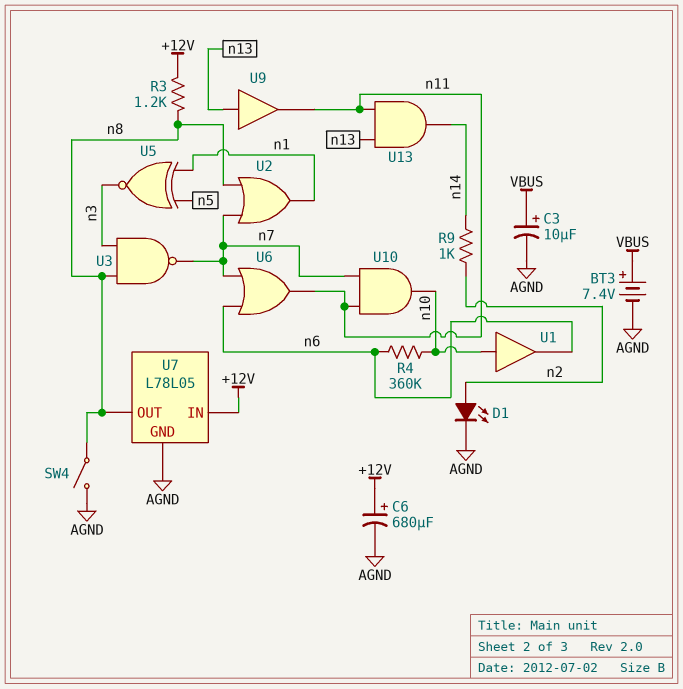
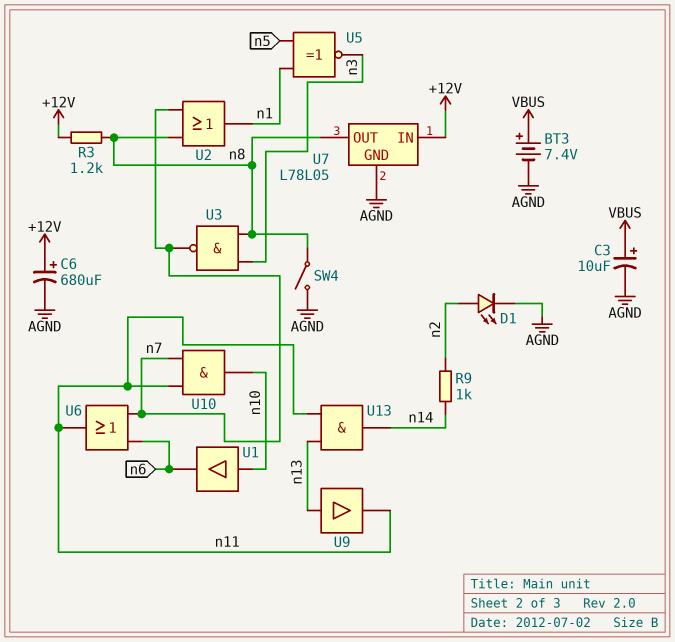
R4: 360k (n6, n10) -> none

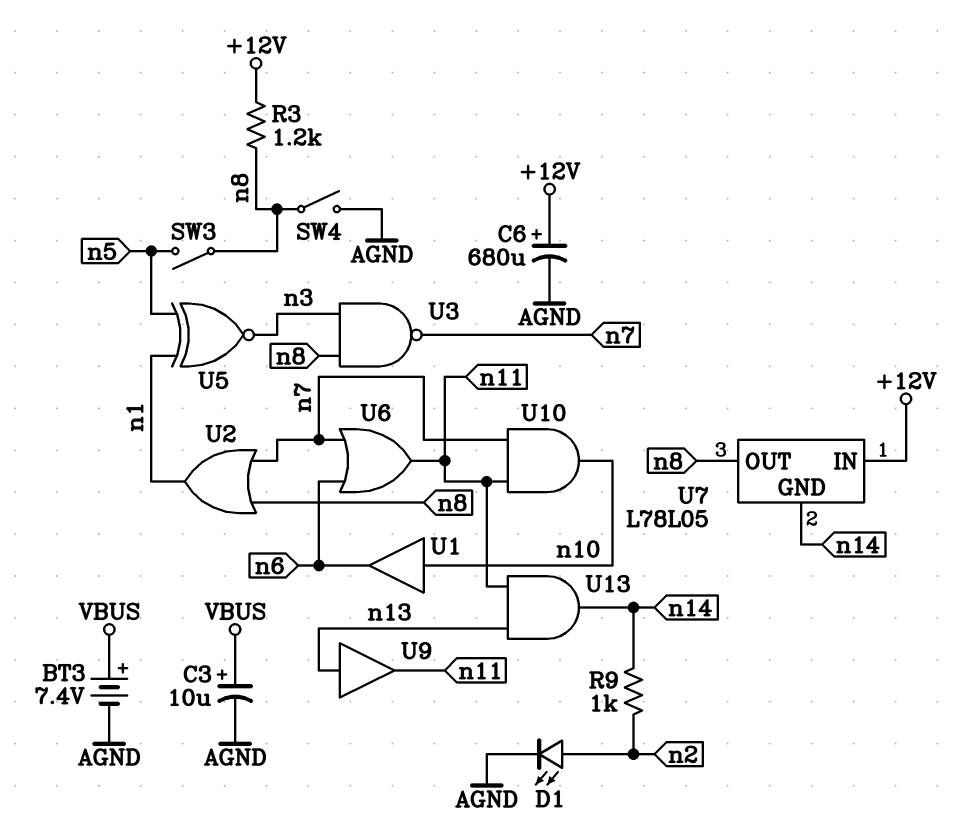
SW3: none -> switch (n5, n8)
U7 pin GND: AGND -> n14

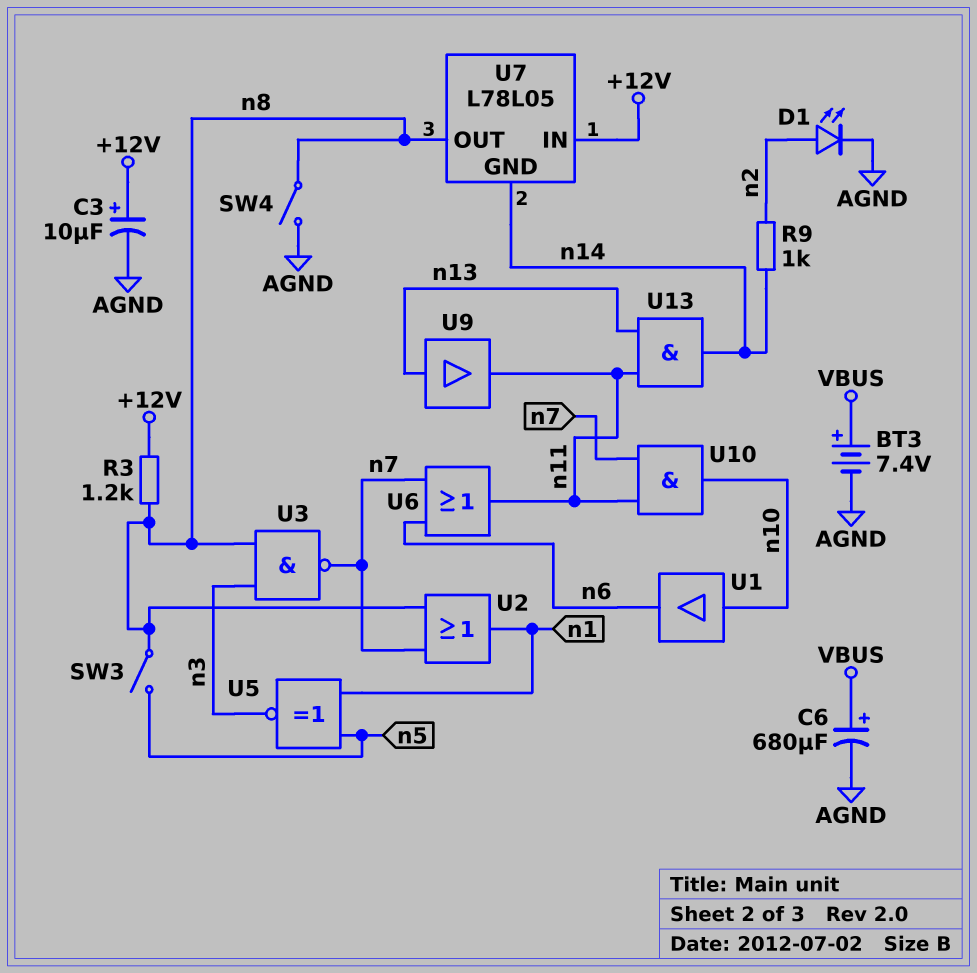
C3: 10uF (plus VBUS, minus AGND) -> 10uF (plus +12V, minus AGND)
C6: 680uF (plus +12V, minus AGND) -> 680uF (plus VBUS, minus AGND)

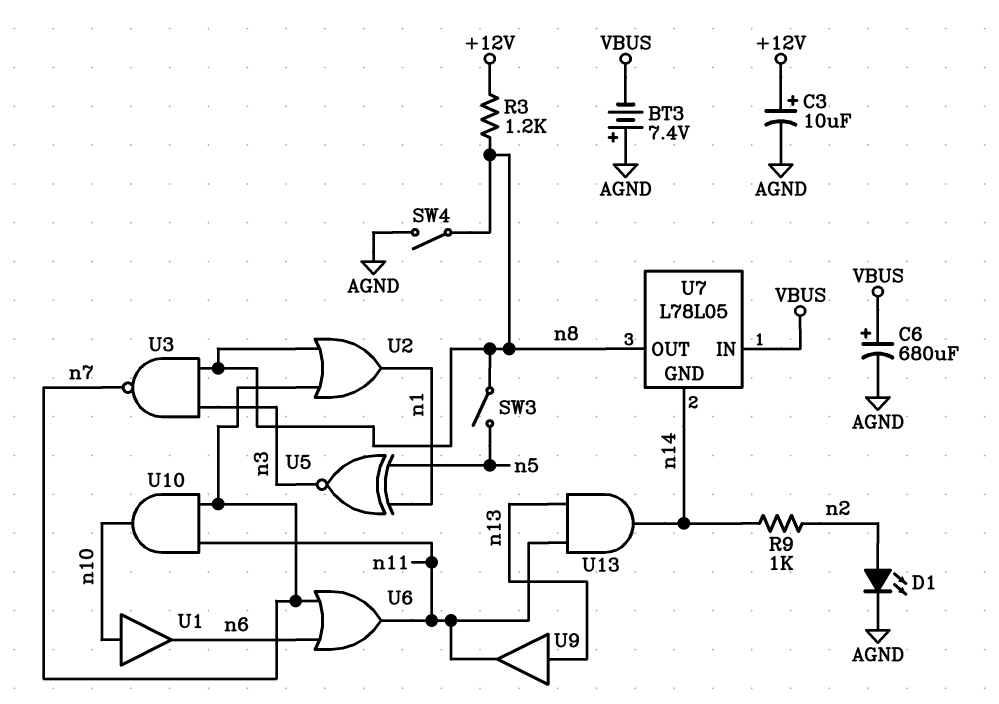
BT3: 7.4V (plus VBUS, minus AGND) -> 7.4V (plus AGND, minus VBUS)
U7 pin IN: +12V -> VBUS

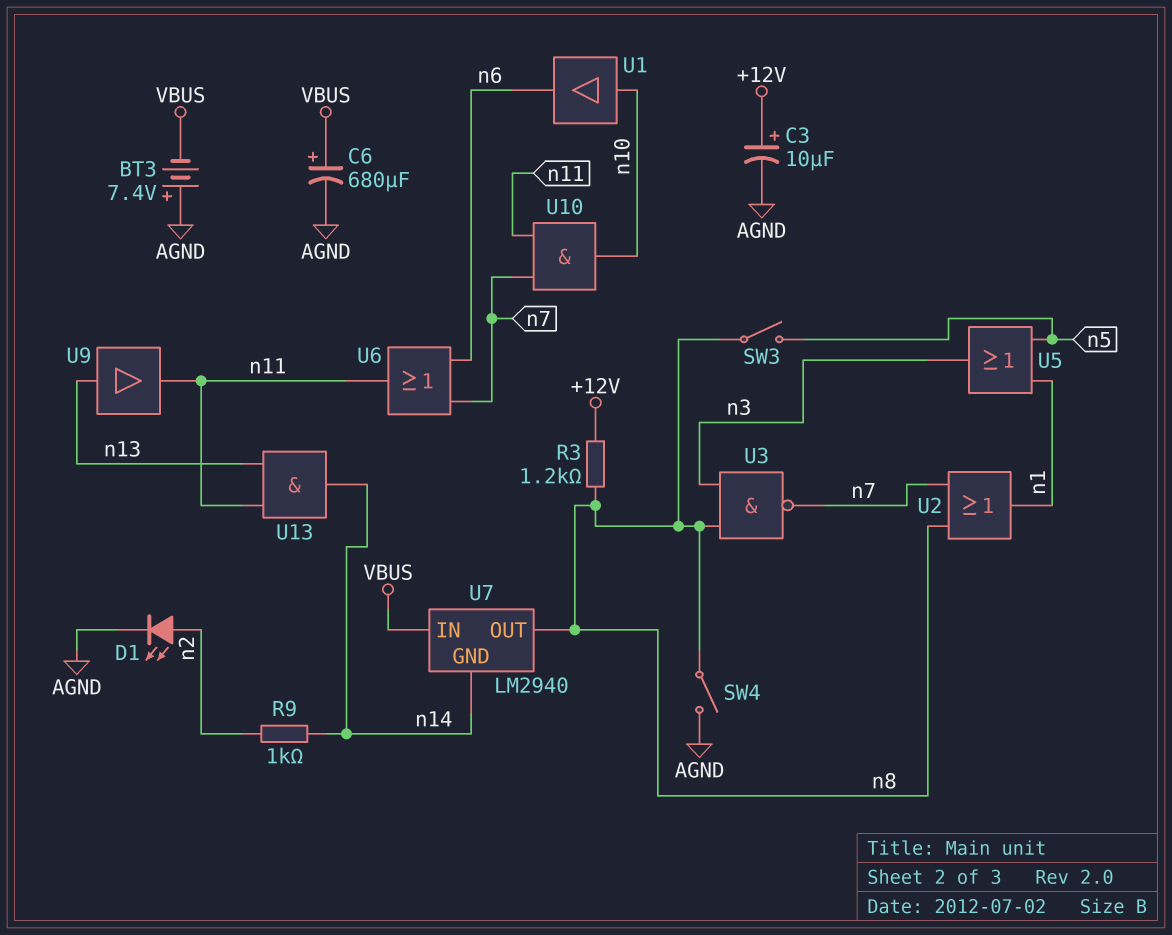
U5: XNOR (in n1, in n5, out n3) -> OR (in n1, in n5, out n3)
U7: L78L05 -> LM2940

